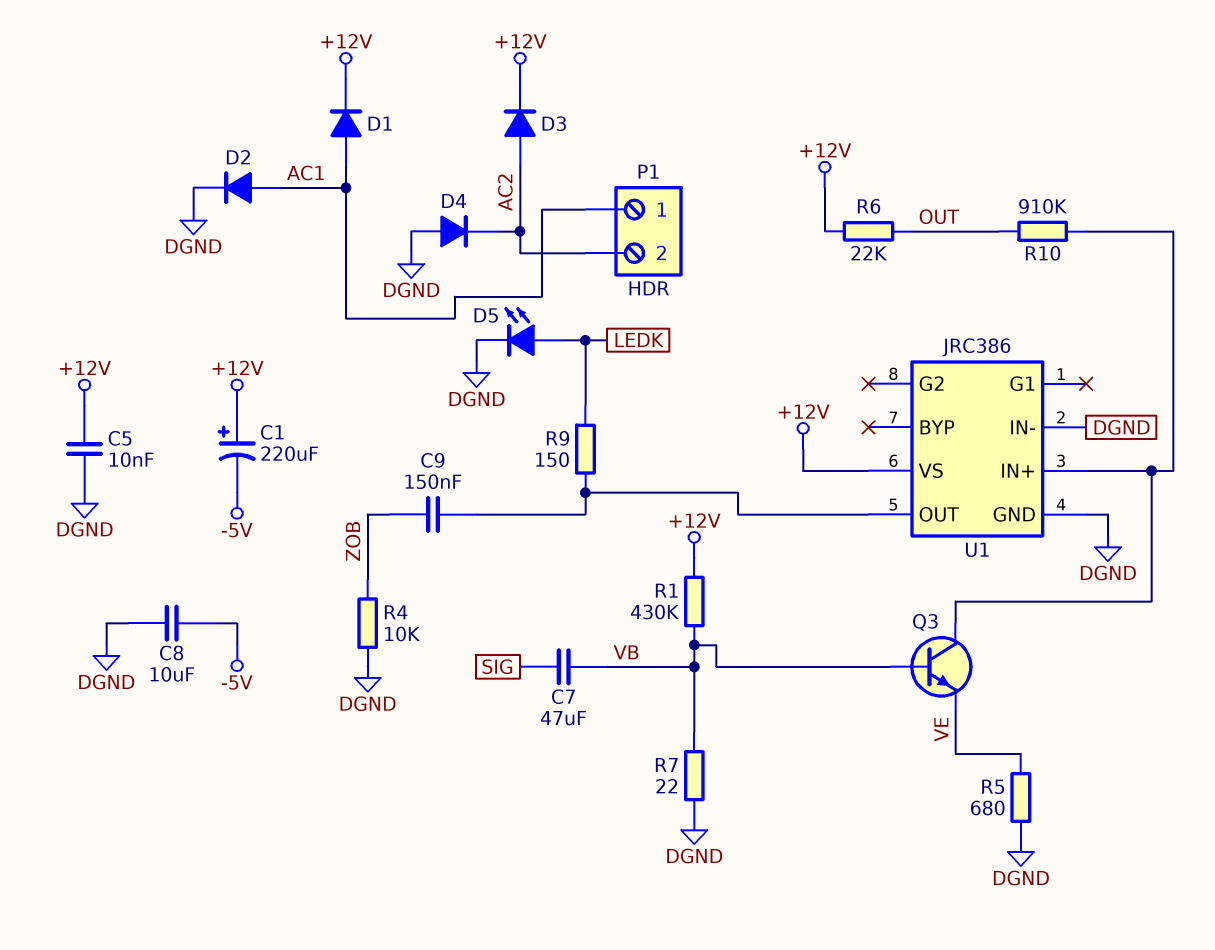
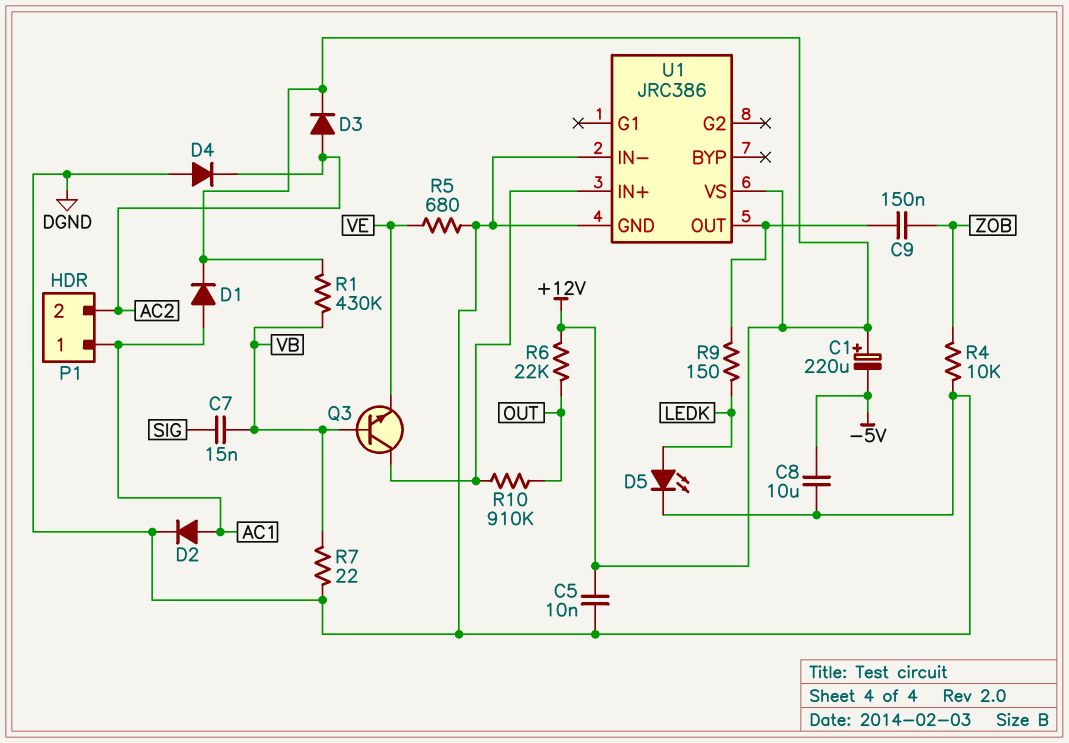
C7: 47uF (SIG, VB) -> 15nF (SIG, VB)

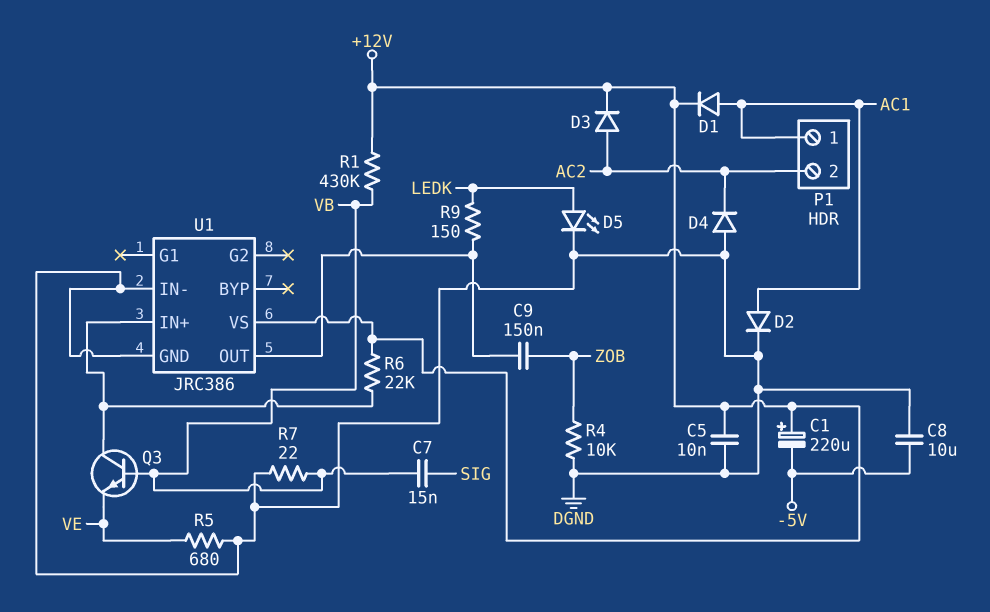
R6: 22k (+12V, OUT) -> 22k (+12V, U1/IN+)
R10: 910k (OUT, U1/IN+) -> none

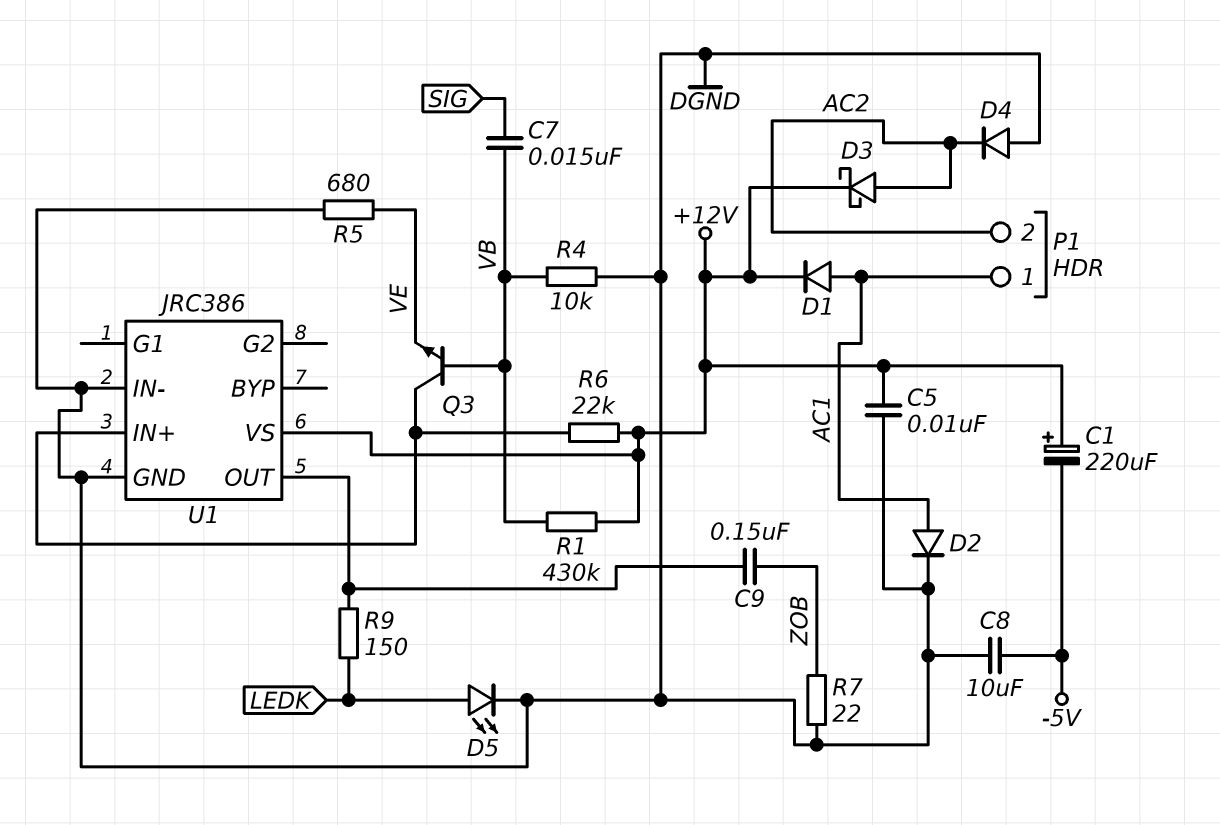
D3: diode (A AC2, K +12V) -> schottky (A AC2, K +12V)
R4: 10k (DGND, ZOB) -> 10k (DGND, VB)
R7: 22 (DGND, VB) -> 22 (DGND, ZOB)

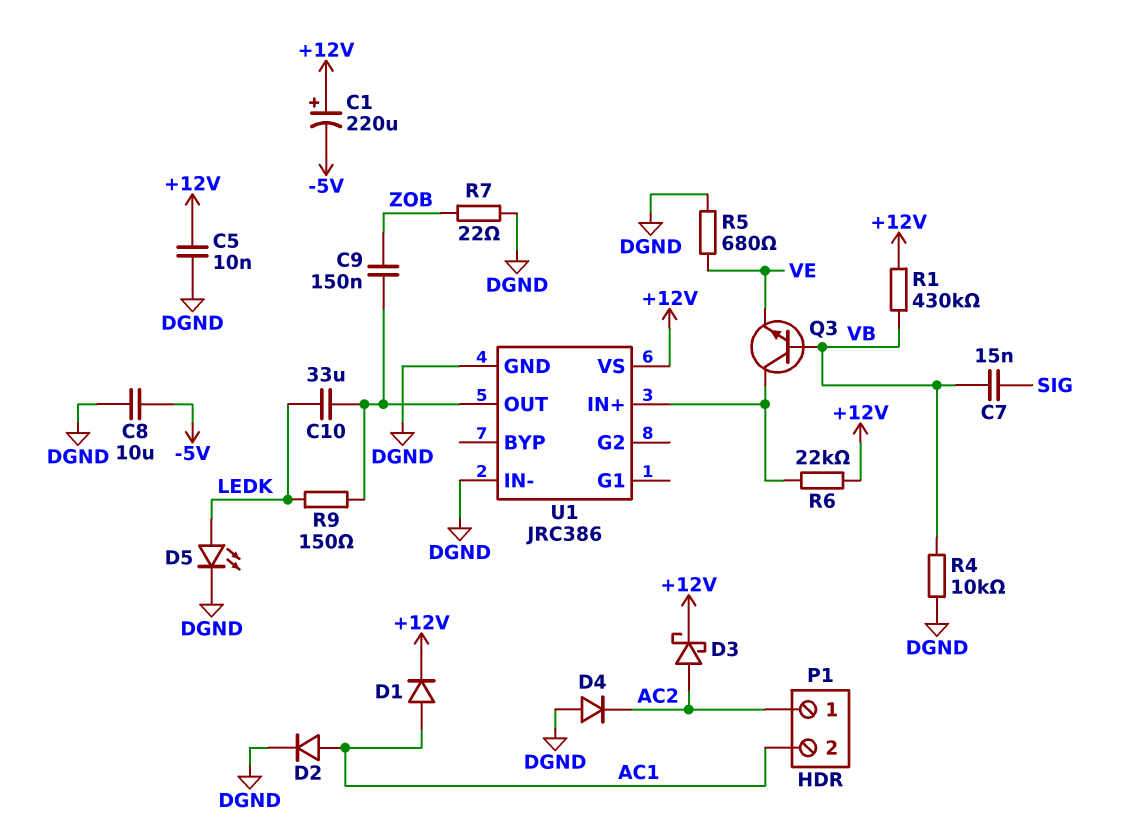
C10: none -> 33uF (LEDK, U1/OUT)
P1 pin 1: AC1 -> AC2
P1 pin 2: AC2 -> AC1

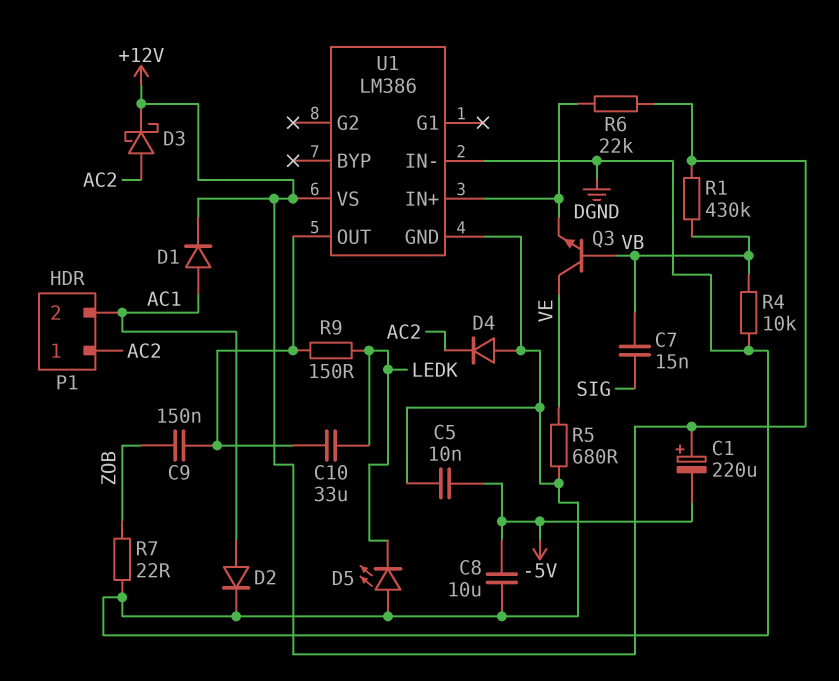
C5: 10nF (+12V, DGND) -> 10nF (-5V, DGND)
D5: LED (A LEDK, K DGND) -> LED (A DGND, K LEDK)
Q3: NPN (B VB, C U1/IN+, E VE) -> NPN (B VB, C VE, E U1/IN+)
U1: JRC386 -> LM386

